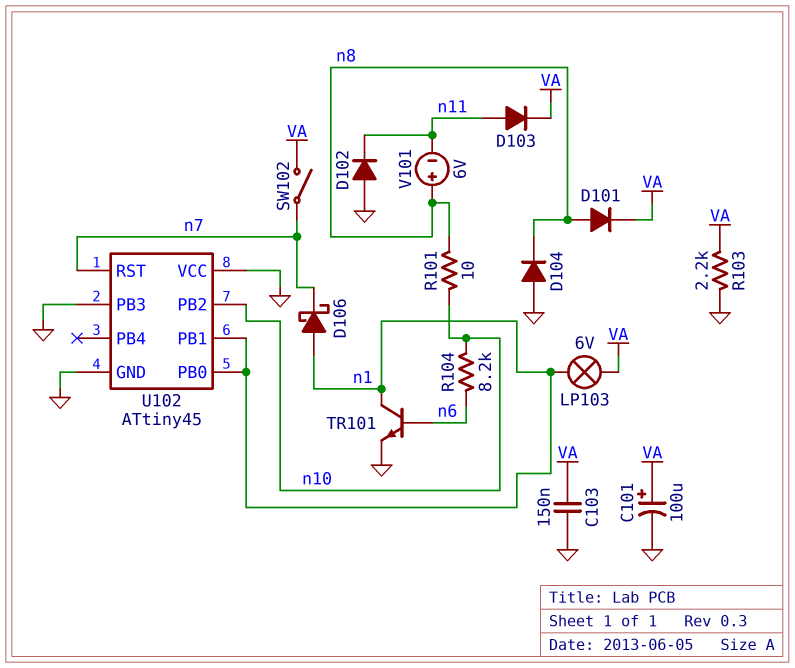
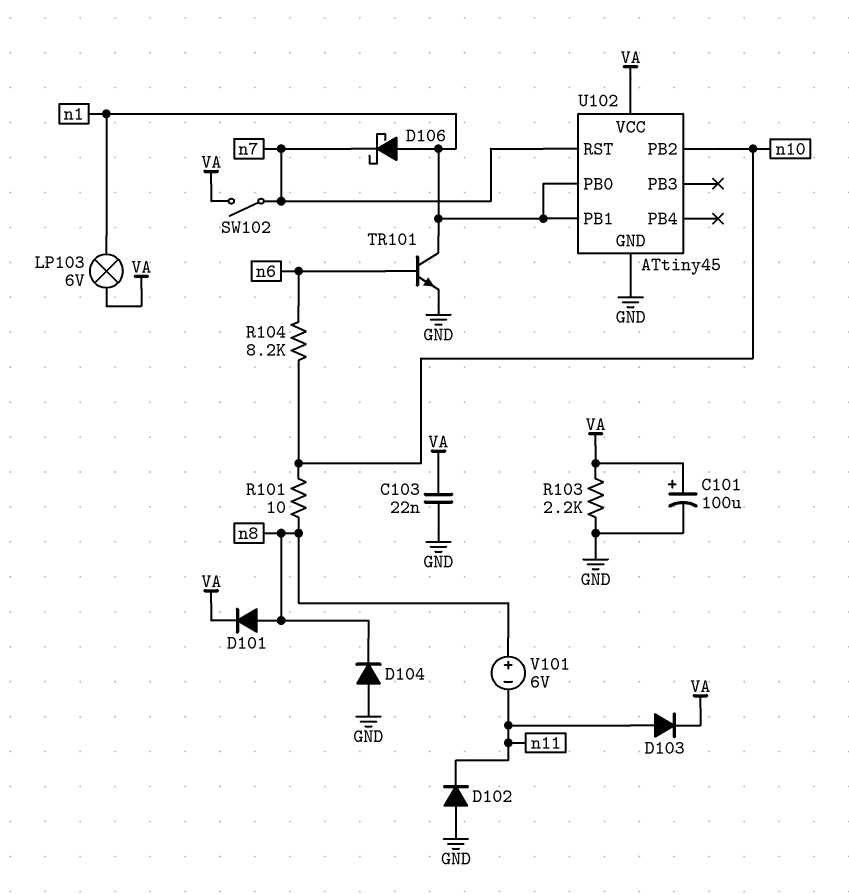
C103: 150nF (GND, VA) -> 22nF (GND, VA)
U102 pin PB3: GND -> none
U102 pin VCC: GND -> VA

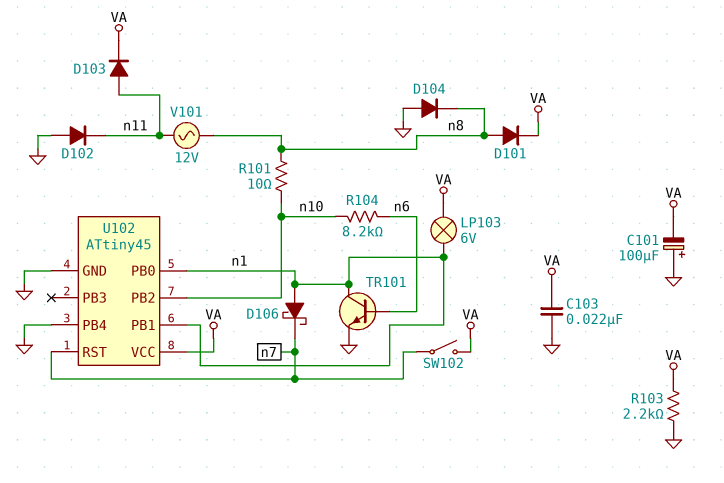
C101: 100uF (plus VA, minus GND) -> 100uF (plus GND, minus VA)
U102 pin PB4: none -> GND
V101: 6V (plus n8, minus n11) -> AC 12V (n8, n11)

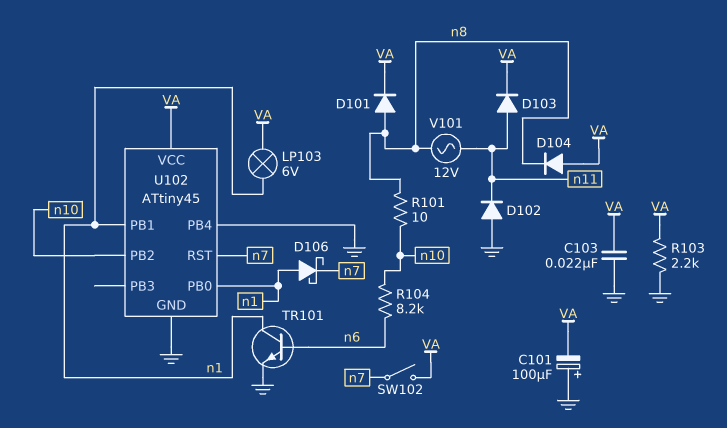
D104: diode (A GND, K n8) -> diode (A VA, K n8)

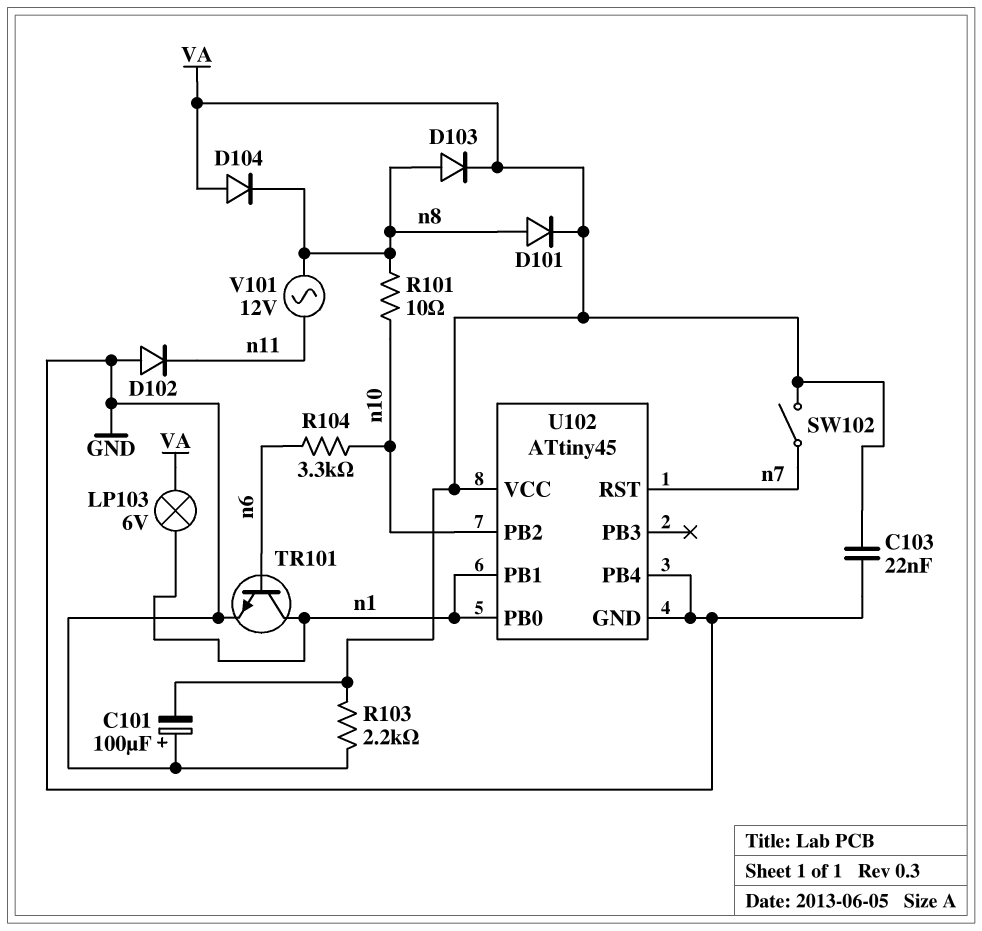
D103: diode (A n11, K VA) -> diode (A n8, K VA)
D106: schottky (A n1, K n7) -> none
R104: 8.2k (n6, n10) -> 3.3k (n6, n10)

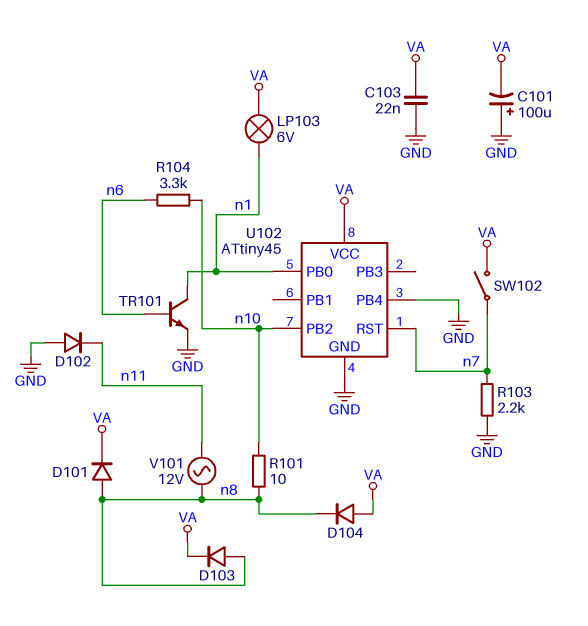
R103: 2.2k (GND, VA) -> 2.2k (GND, n7)
U102 pin PB1: n1 -> none

